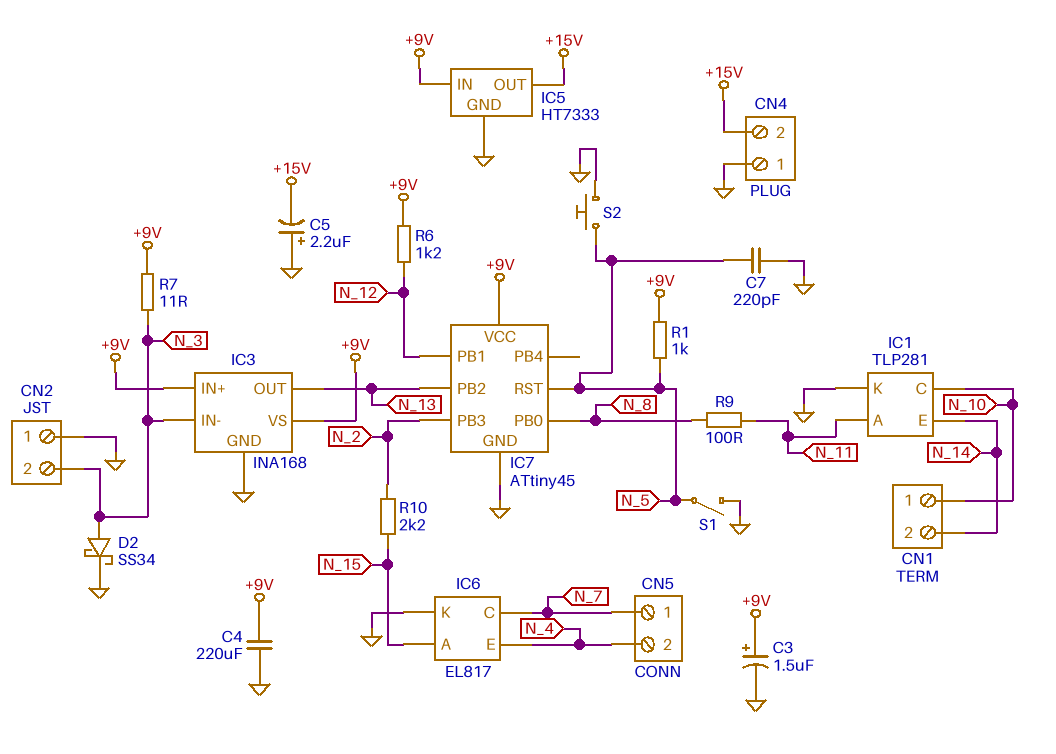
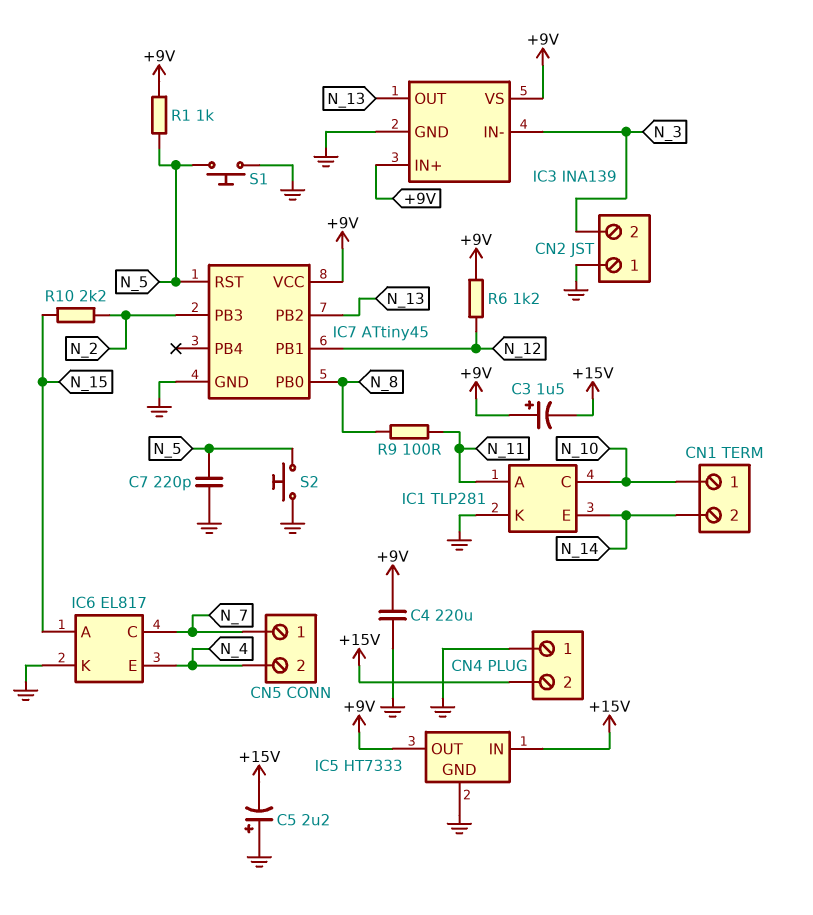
C3: 1.5uF (plus +9V, minus GND) -> 1.5uF (plus +9V, minus +15V)
D2: schottky SS34 (A N_3, K GND) -> none
IC3: INA168 -> INA139
IC5 pin IN: +9V -> +15V
IC5 pin OUT: +15V -> +9V
R7: 11 (+9V, N_3) -> none
S1: switch (GND, N_5) -> button (GND, N_5)

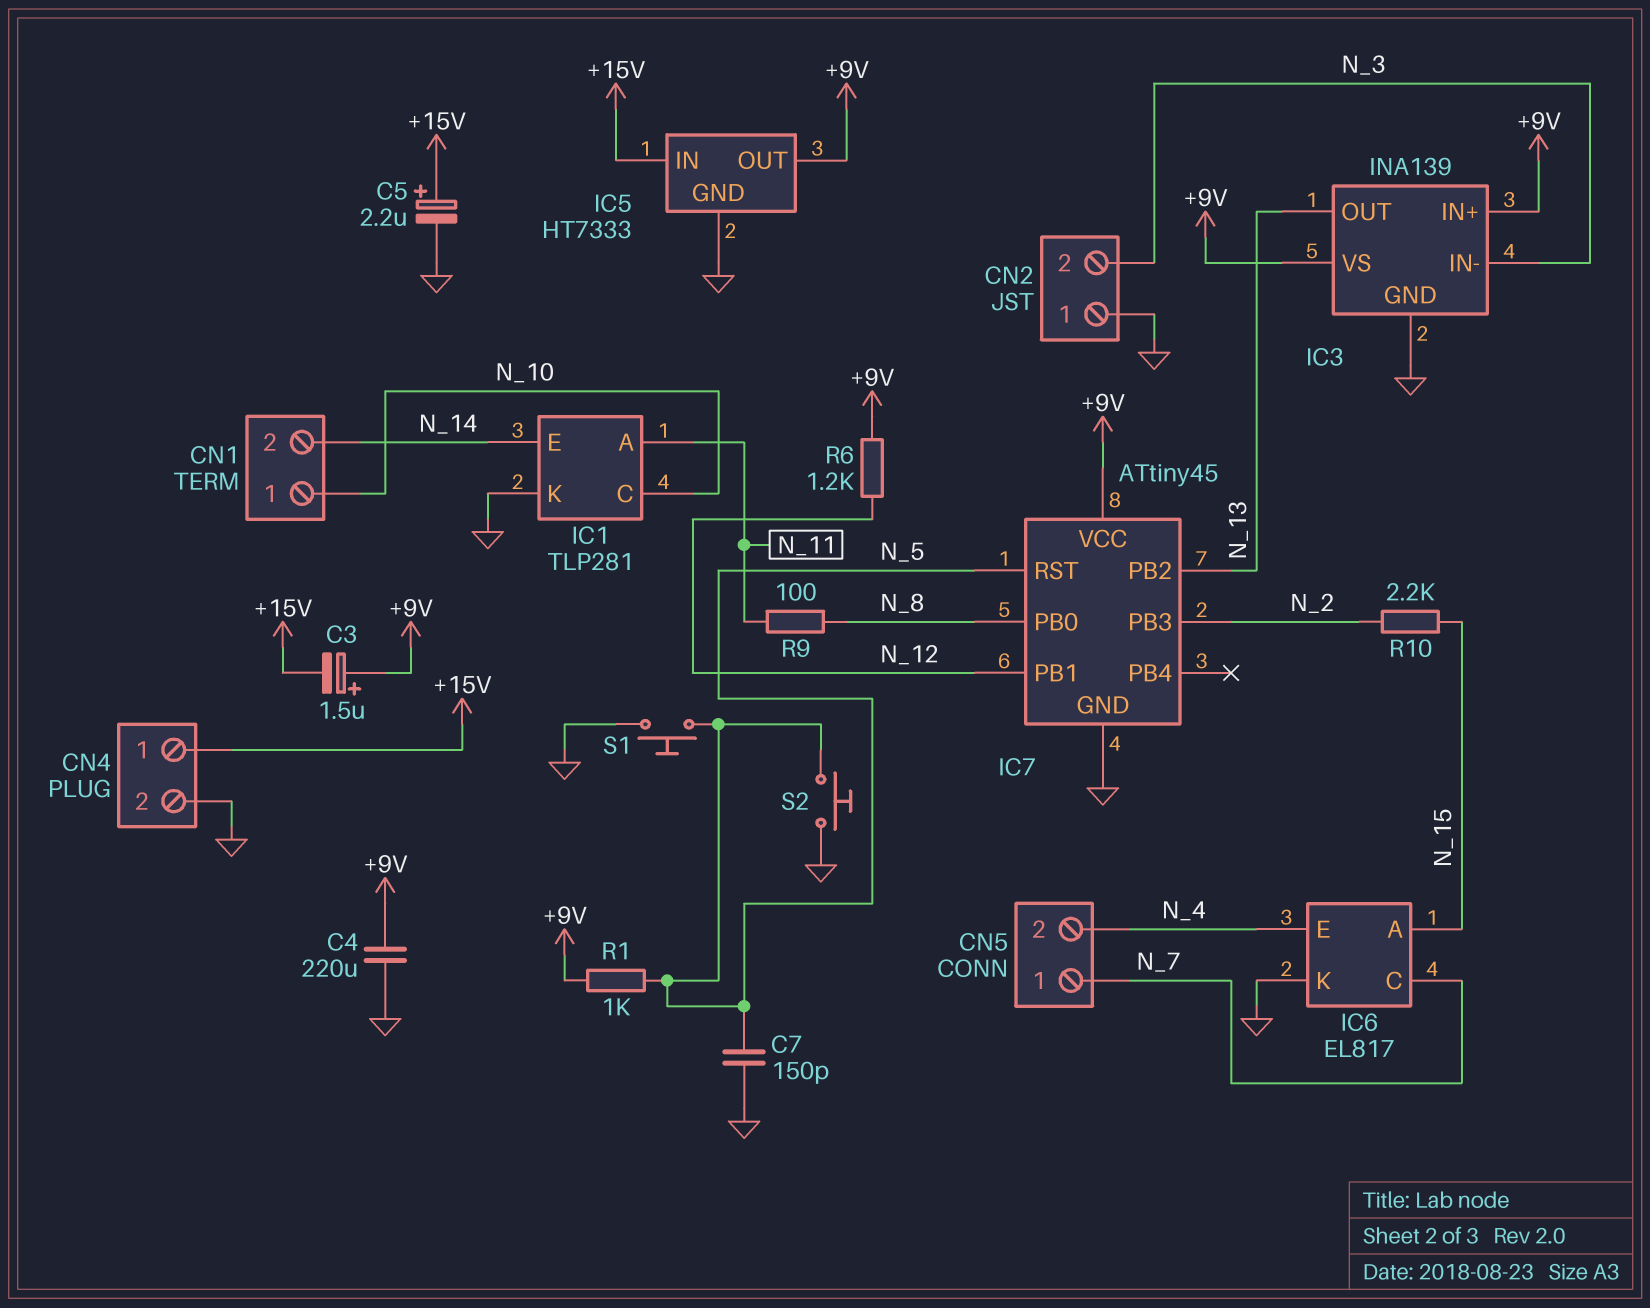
C5: 2.2uF (plus GND, minus +15V) -> 2.2uF (plus +15V, minus GND)
C7: 220pF (GND, N_5) -> 150pF (GND, N_5)
CN4 pin 1: GND -> +15V
CN4 pin 2: +15V -> GND

